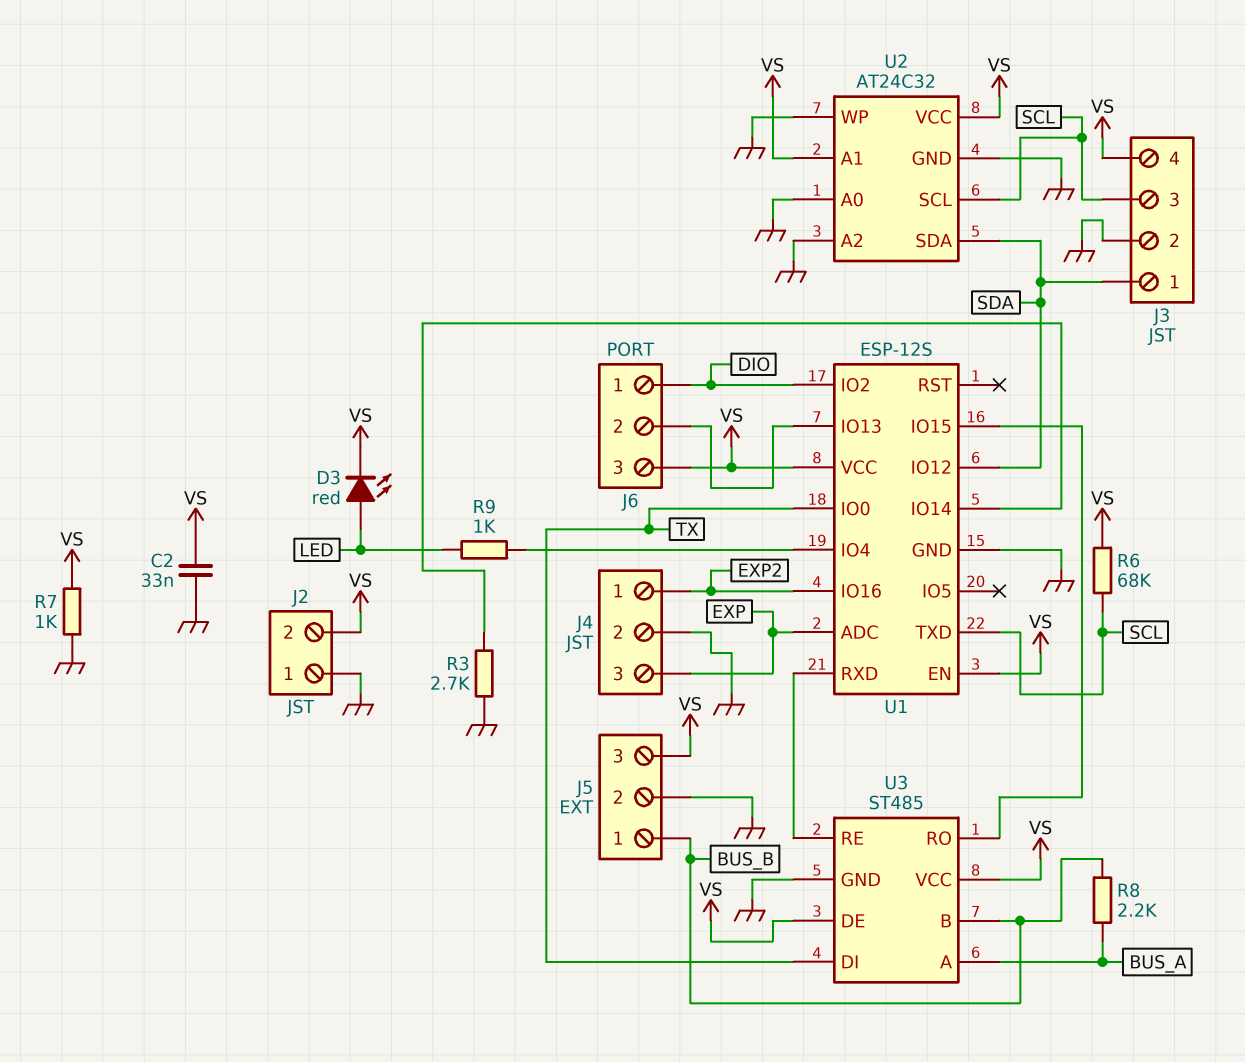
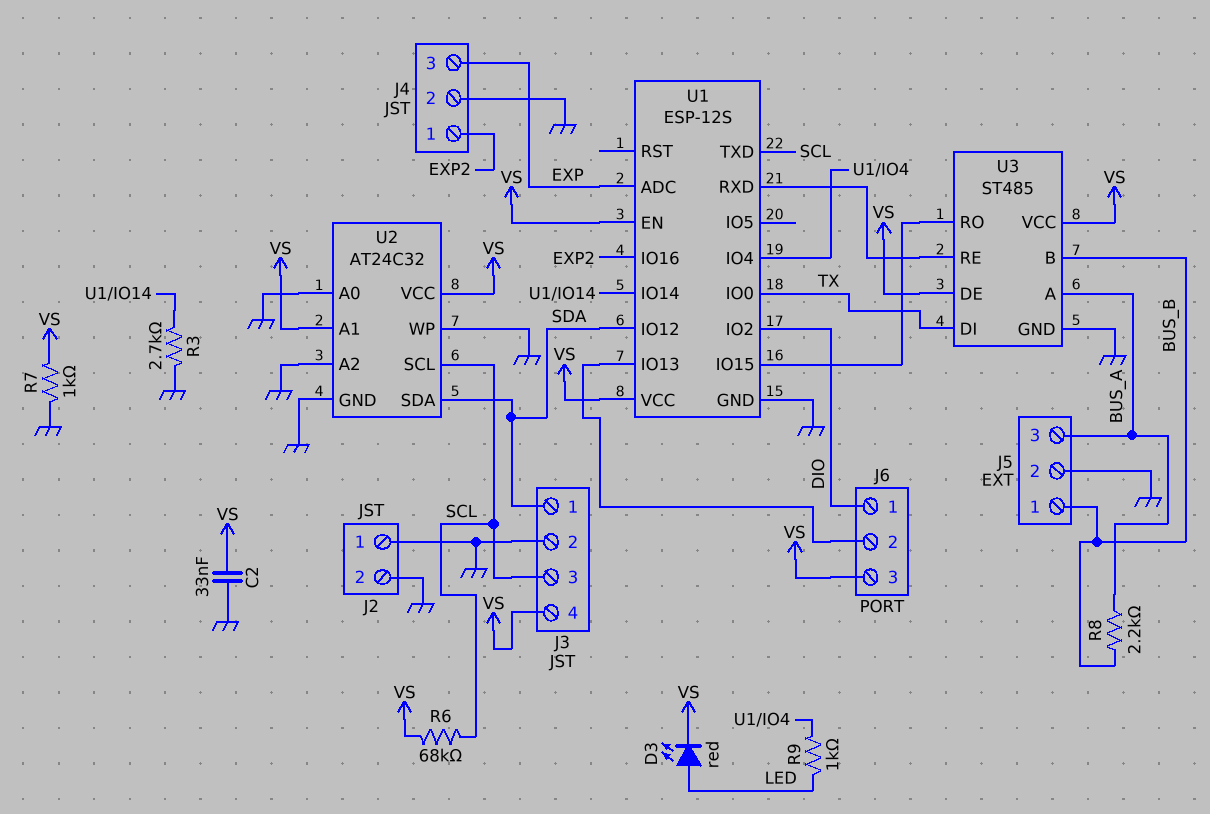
J2 pin 2: VS -> GND
J5 pin 3: VS -> BUS_A

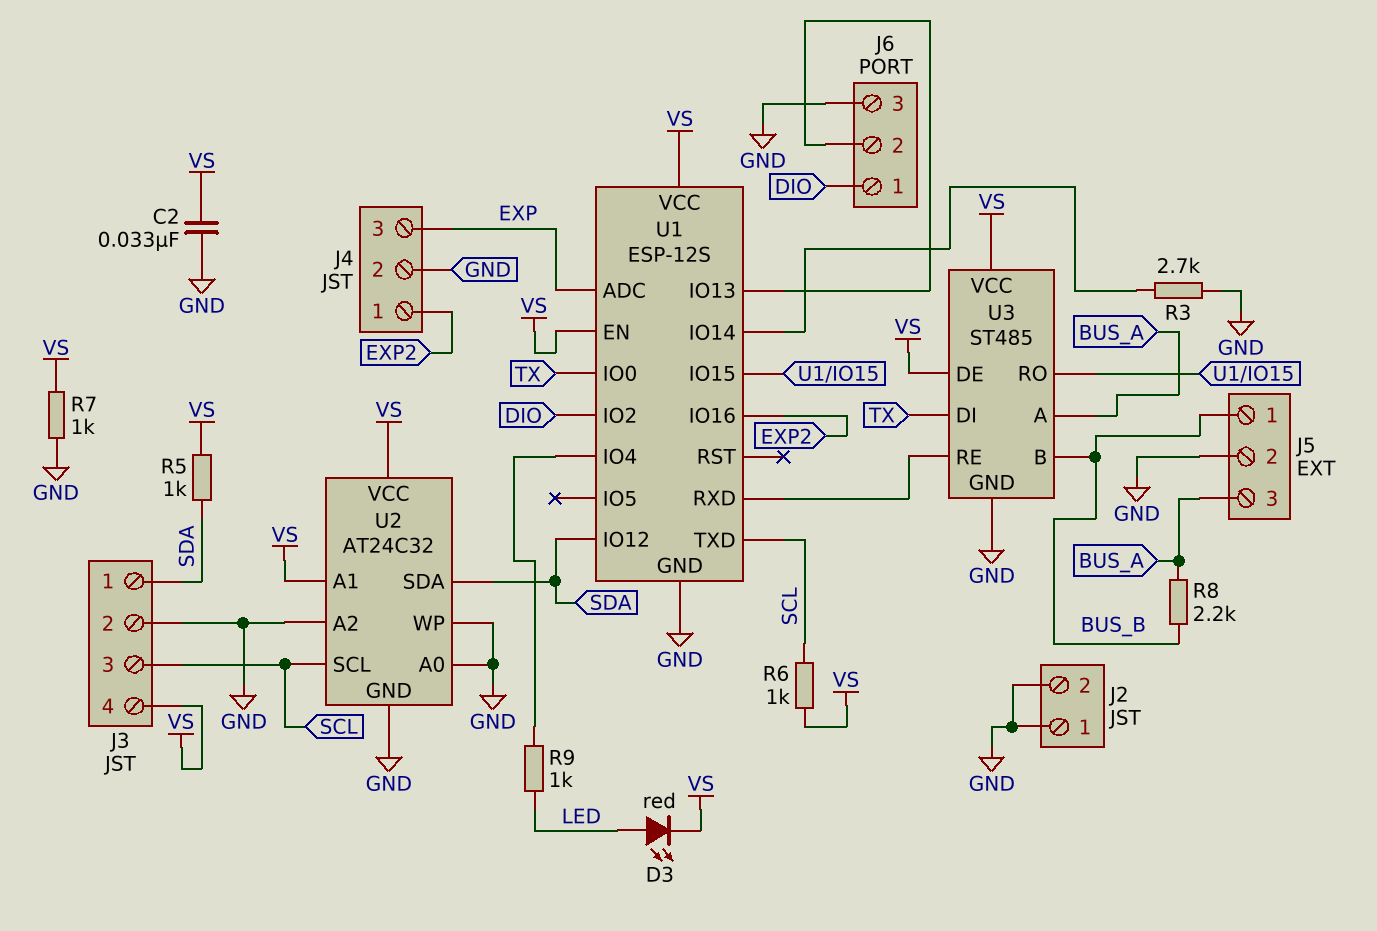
J6 pin 3: VS -> GND
R5: none -> 1k (SDA, VS)
R6: 68k (SCL, VS) -> 1k (SCL, VS)

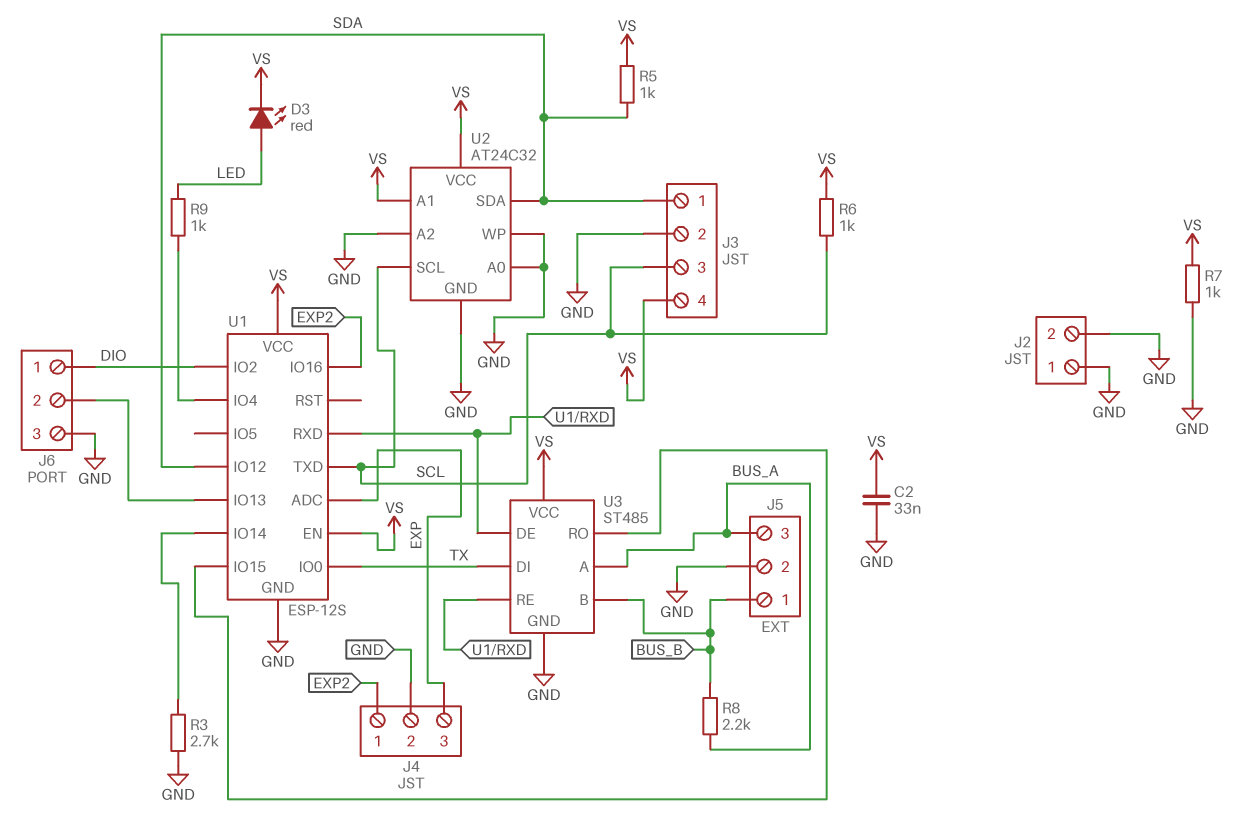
U3 pin DE: VS -> U1/RXD

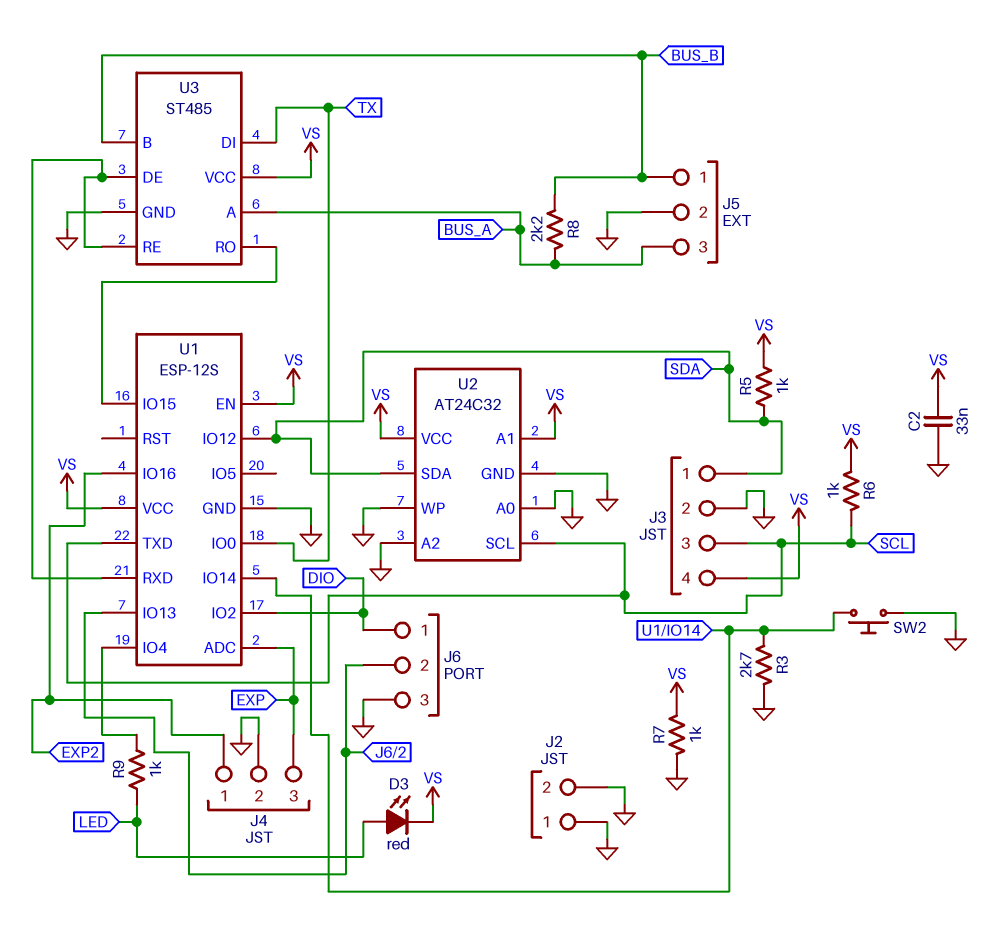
SW2: none -> button (GND, U1/IO14)

